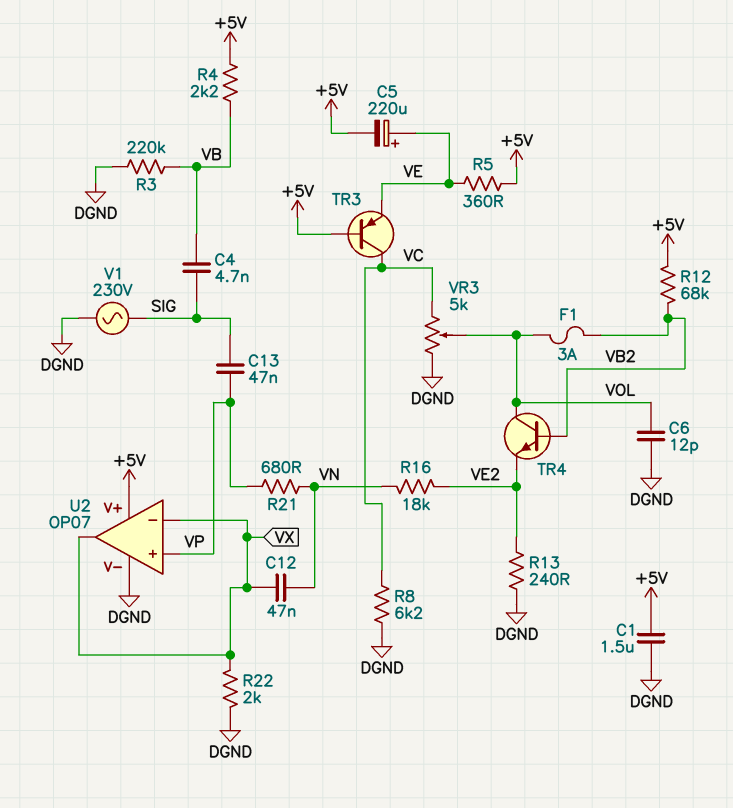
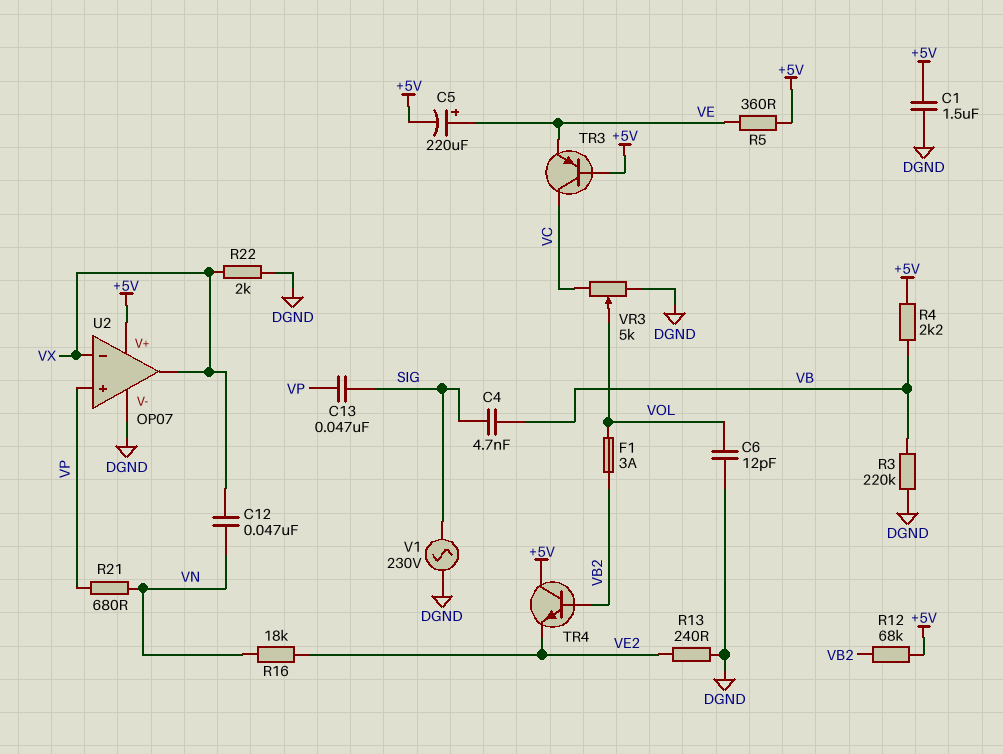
R8: 6.2k (DGND, VC) -> none
TR4: NPN (B VB2, C VOL, E VE2) -> NPN (B VB2, C +5V, E VE2)

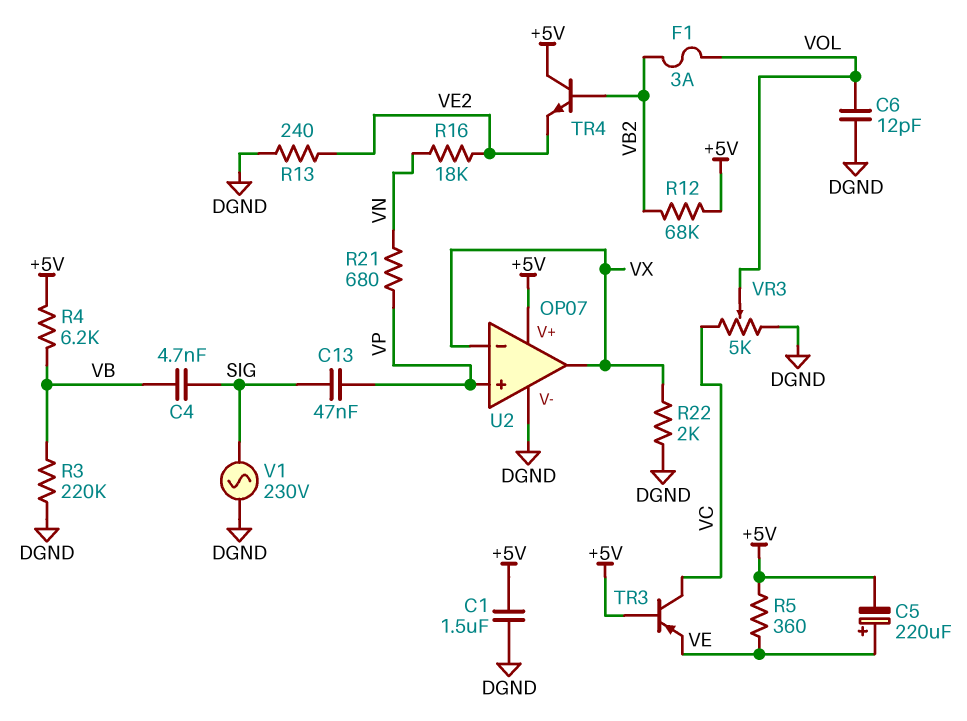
C12: 47nF (VN, VX) -> none
R4: 2.2k (+5V, VB) -> 6.2k (+5V, VB)

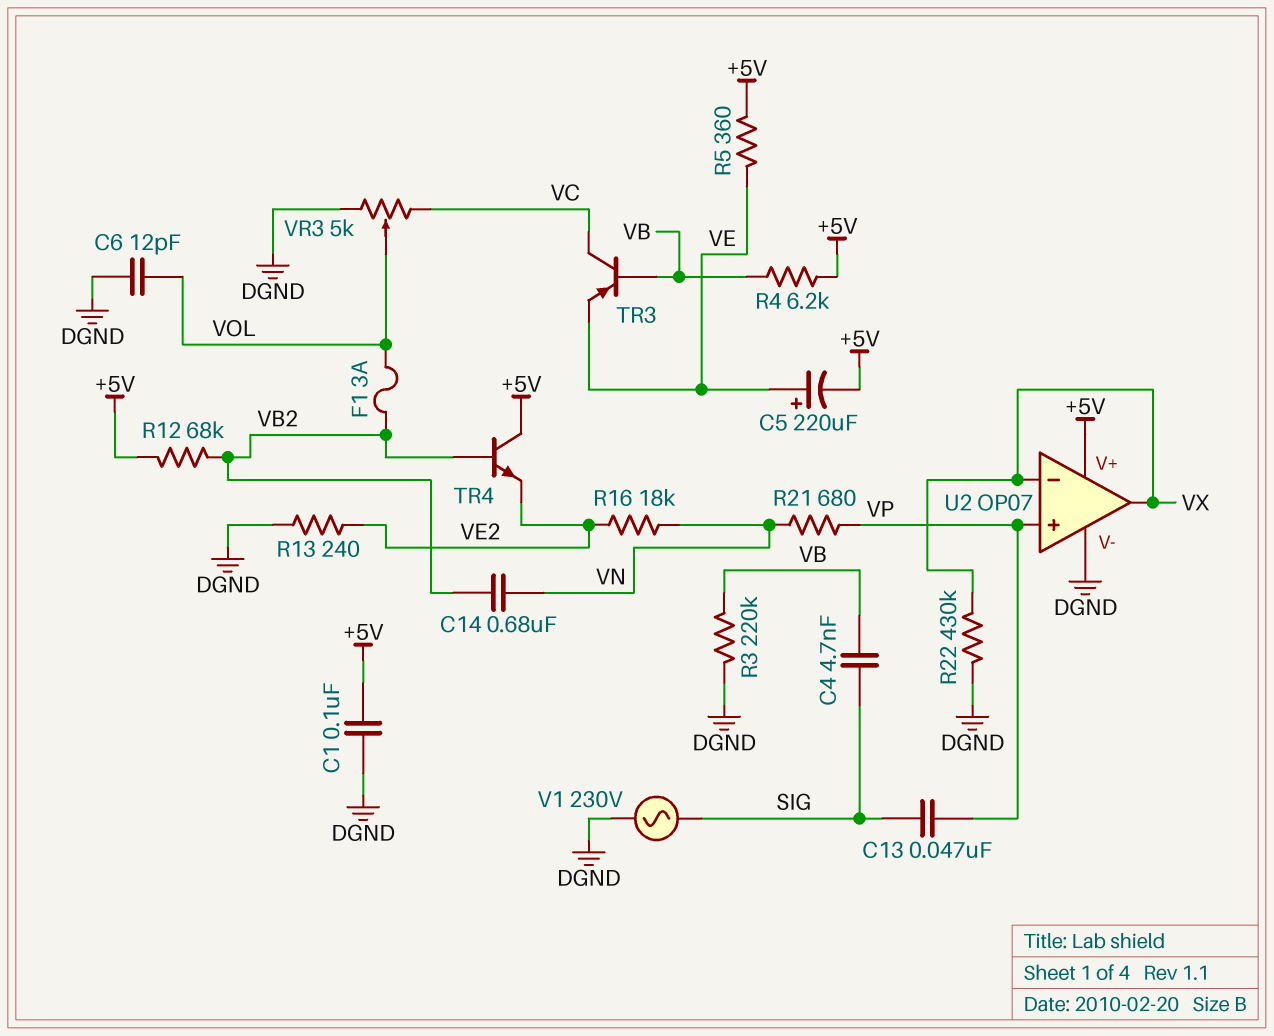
C1: 1.5uF (+5V, DGND) -> 100nF (+5V, DGND)
C14: none -> 680nF (VB2, VN)
R22: 2k (DGND, VX) -> 430k (DGND, VX)
TR3: PNP (B +5V, C VC, E VE) -> PNP (B VB, C VC, E VE)

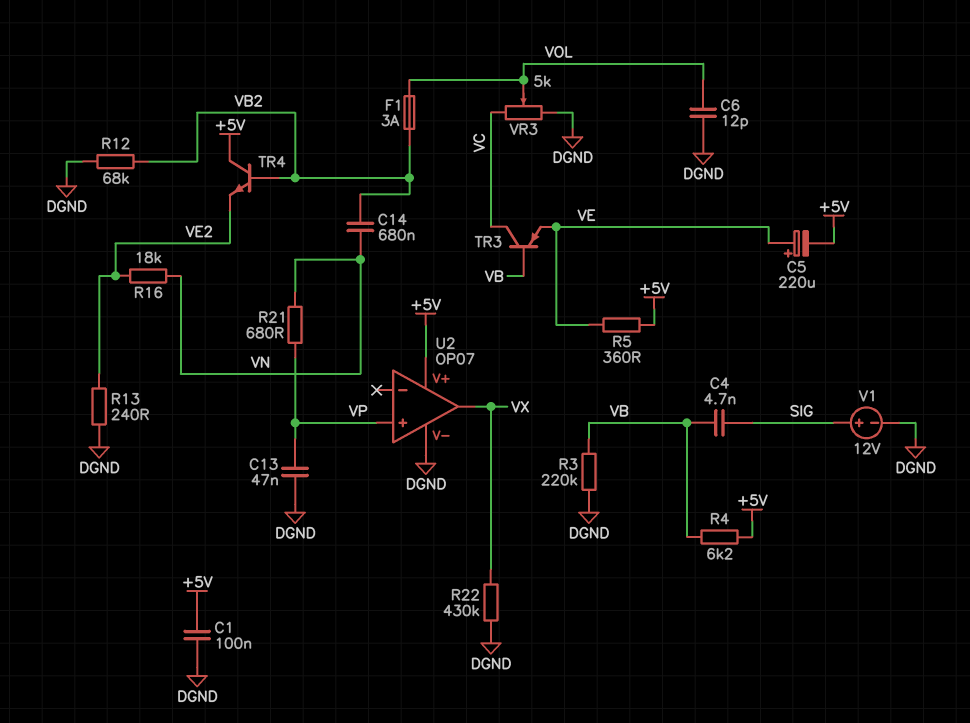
C13: 47nF (SIG, VP) -> 47nF (DGND, VP)
R12: 68k (+5V, VB2) -> 68k (DGND, VB2)
U2 pin in-: VX -> none
V1: AC 230V (DGND, SIG) -> 12V (plus SIG, minus DGND)

